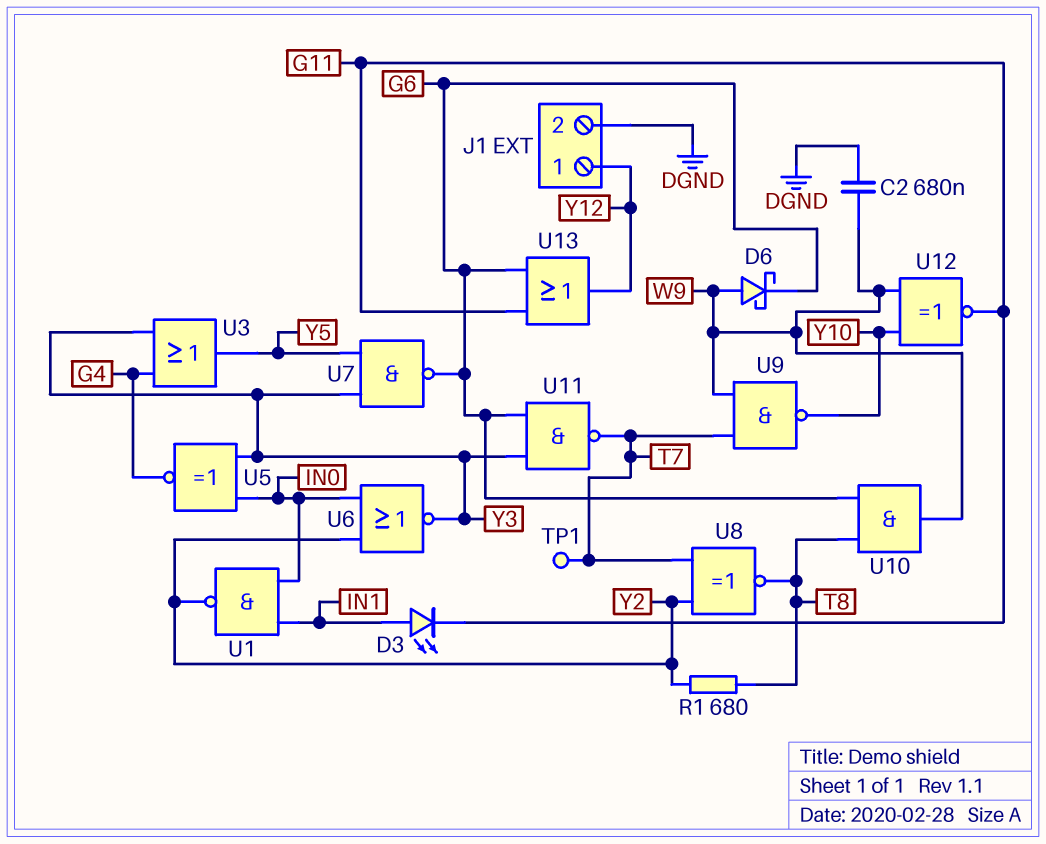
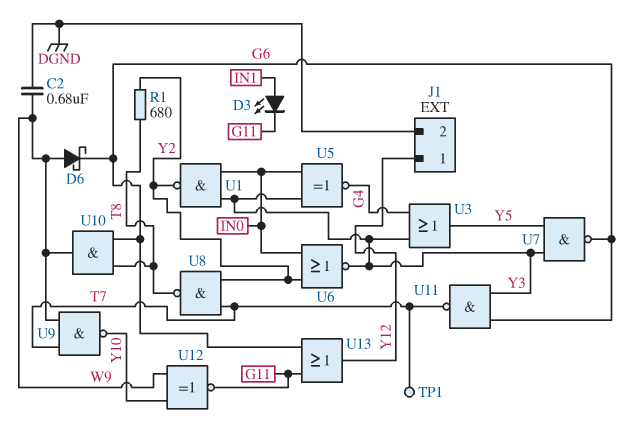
U1: NAND (in IN0, in IN1, out Y2) -> NAND (in IN0, in Y3, out Y2)
U8: XNOR (in T7, in Y2, out T8) -> NAND (in T7, in Y2, out T8)

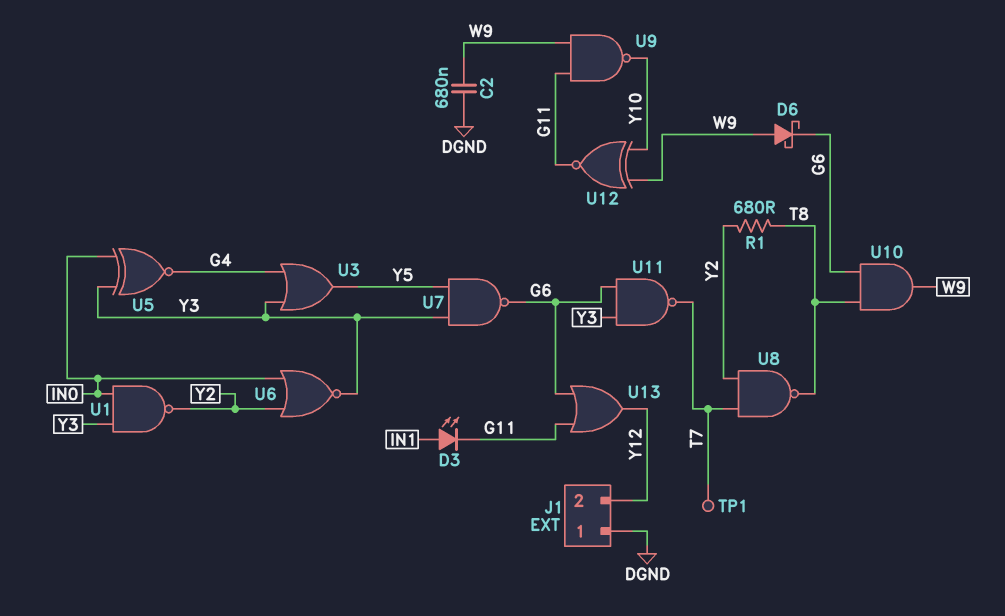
J1 pin 1: Y12 -> DGND
J1 pin 2: DGND -> Y12
U9: NAND (in T7, in W9, out Y10) -> NAND (in G11, in W9, out Y10)

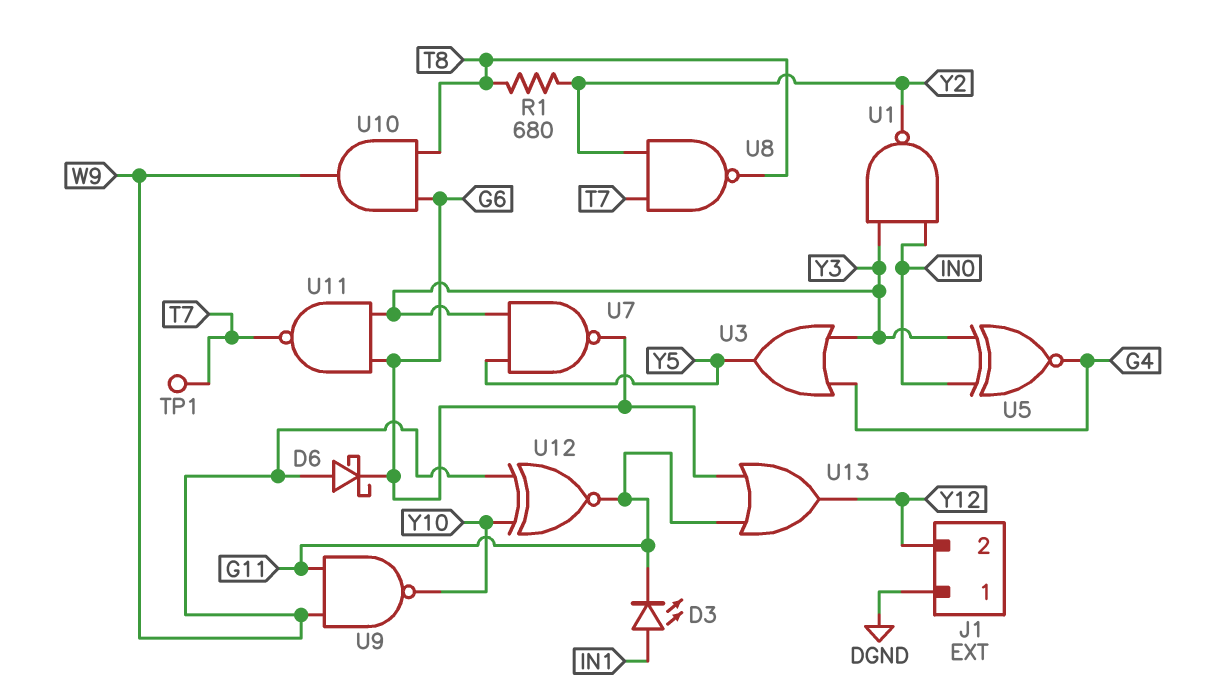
C2: 680nF (DGND, W9) -> none
U6: NOR (in IN0, in Y2, out Y3) -> none

